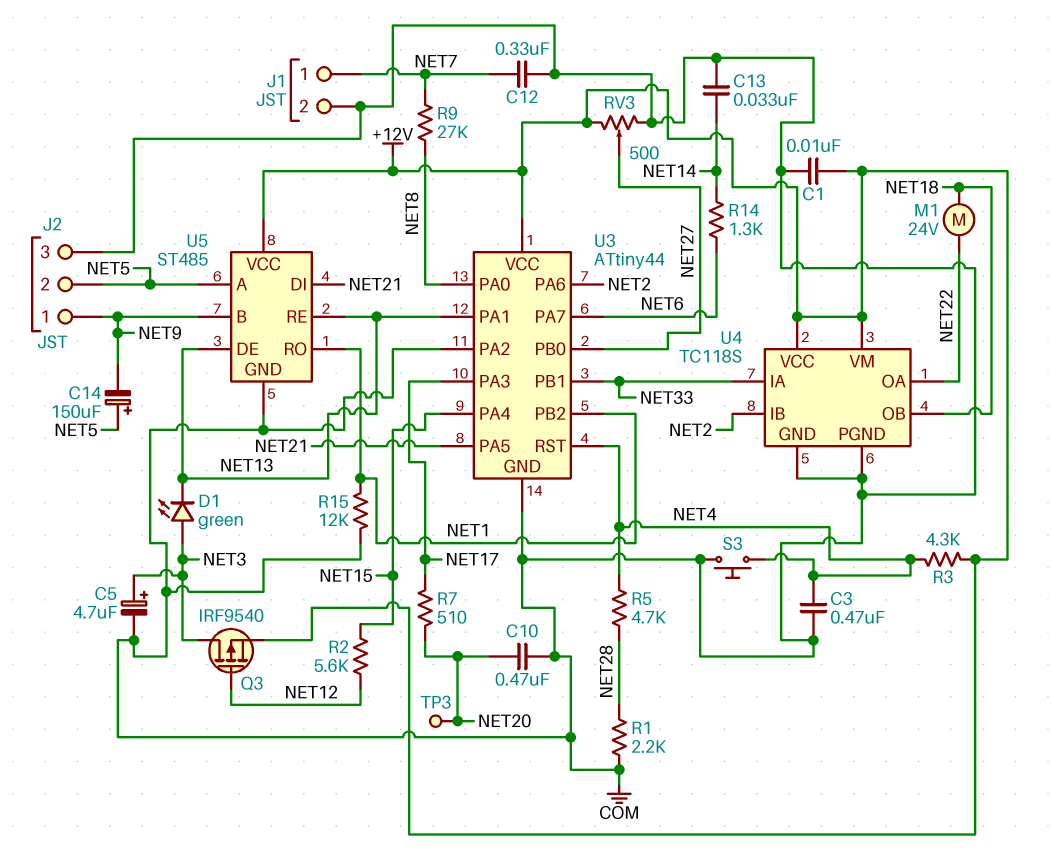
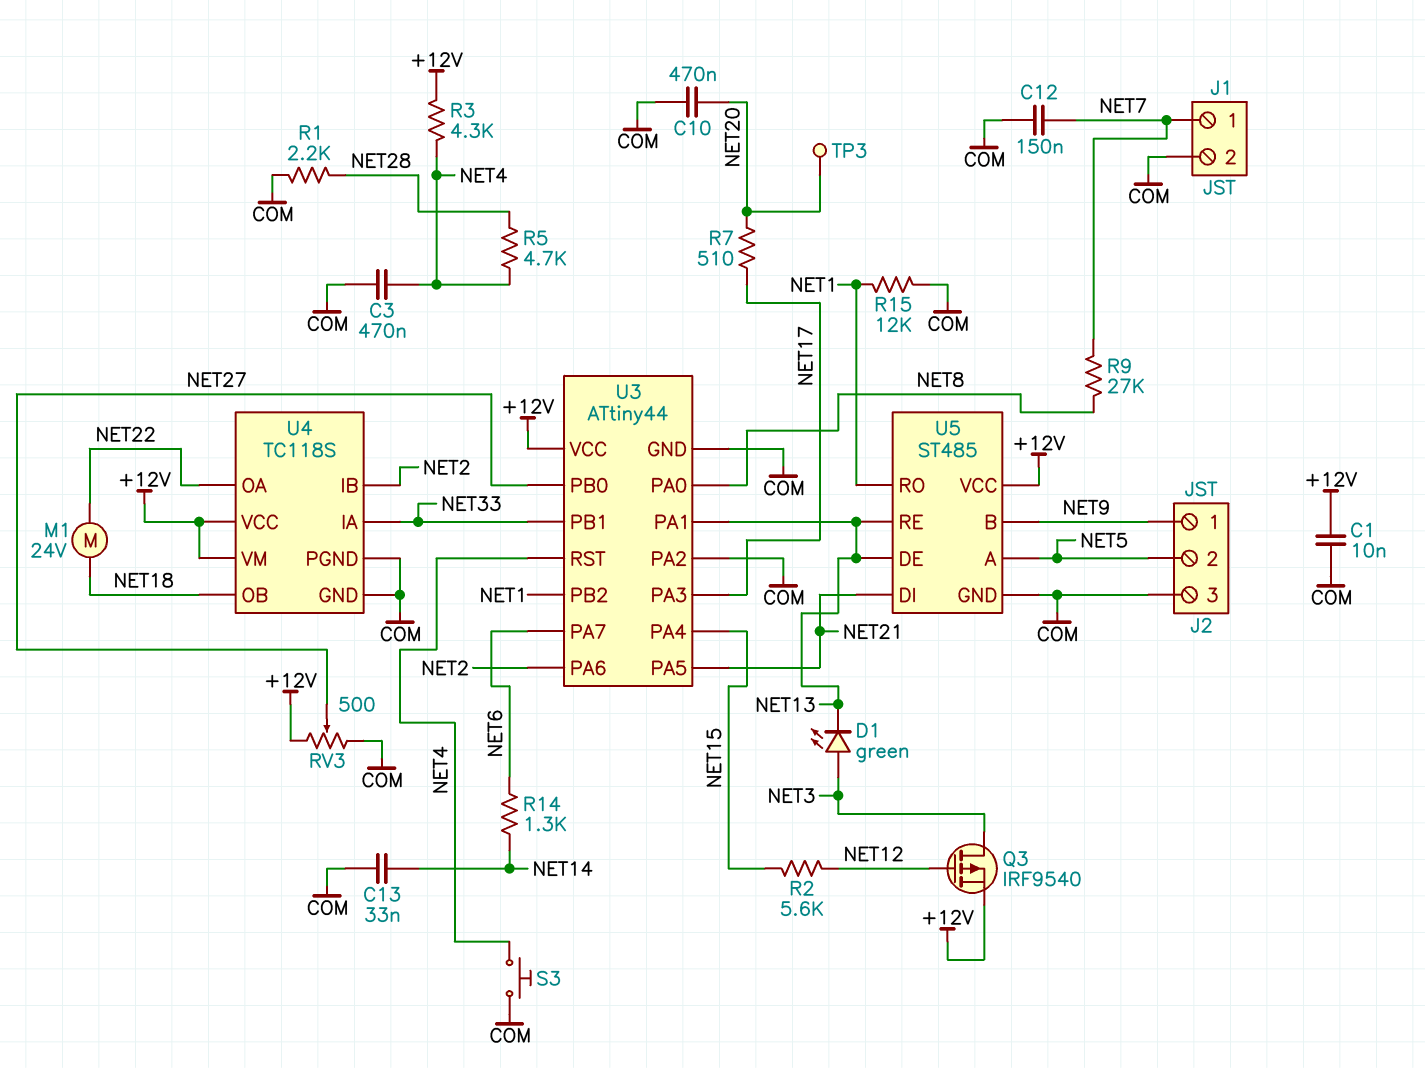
C5: 4.7uF (plus NET3, minus COM) -> none
C12: 330nF (COM, NET7) -> 150nF (COM, NET7)
C14: 150uF (plus NET5, minus NET9) -> none

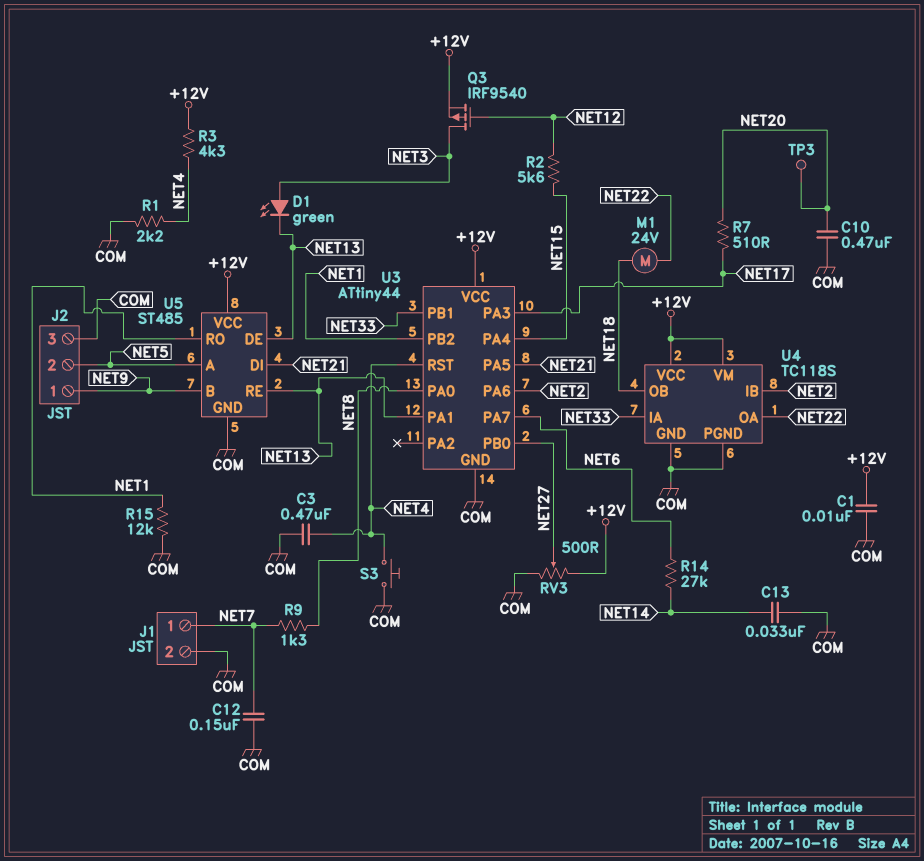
R1: 2.2k (COM, NET28) -> 2.2k (COM, NET4)
R5: 4.7k (NET4, NET28) -> none
R9: 27k (NET7, NET8) -> 1.3k (NET7, NET8)
R14: 1.3k (NET6, NET14) -> 27k (NET6, NET14)
U3 pin PA2: COM -> none

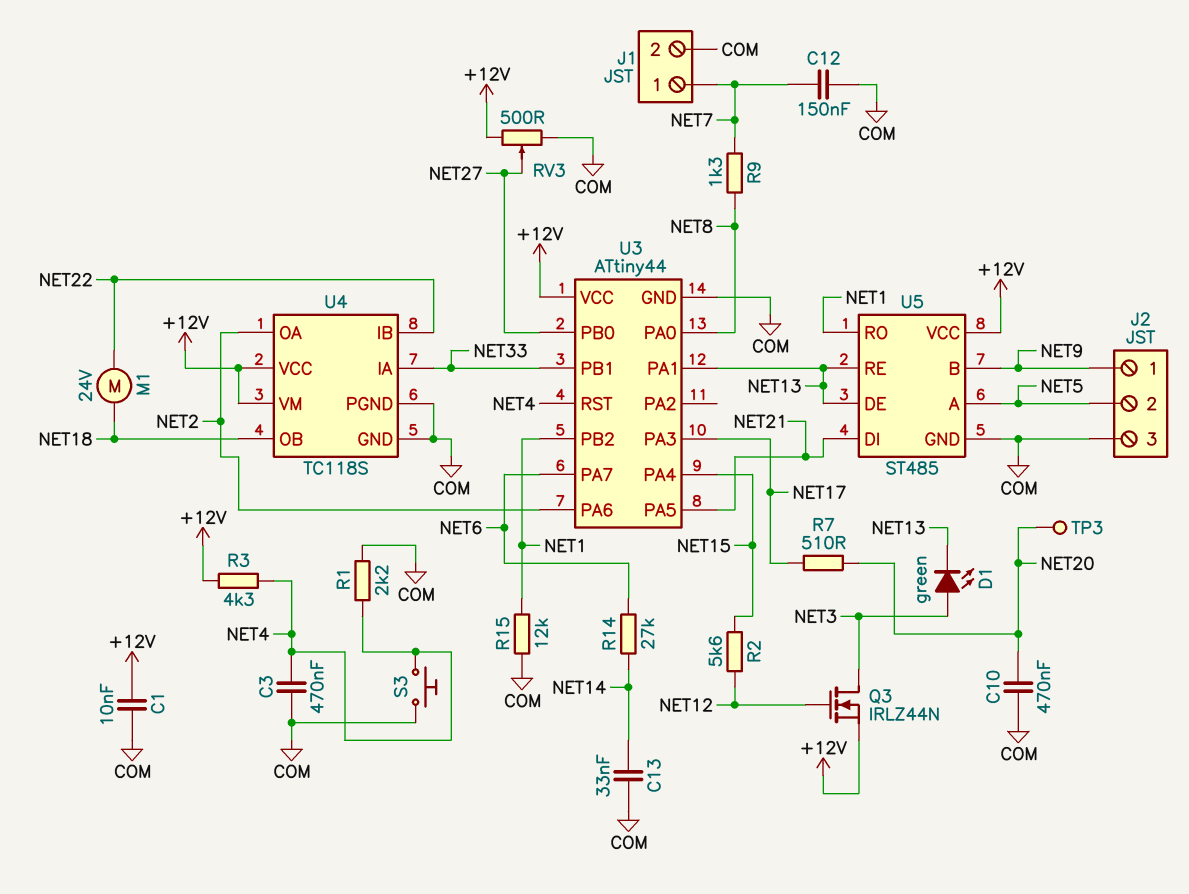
Q3: PMOS IRF9540 (G NET12, D NET3, S +12V) -> NMOS IRLZ44N (G NET12, D NET3, S +12V)
U4 pin IB: NET2 -> NET22
U4 pin OA: NET22 -> NET2

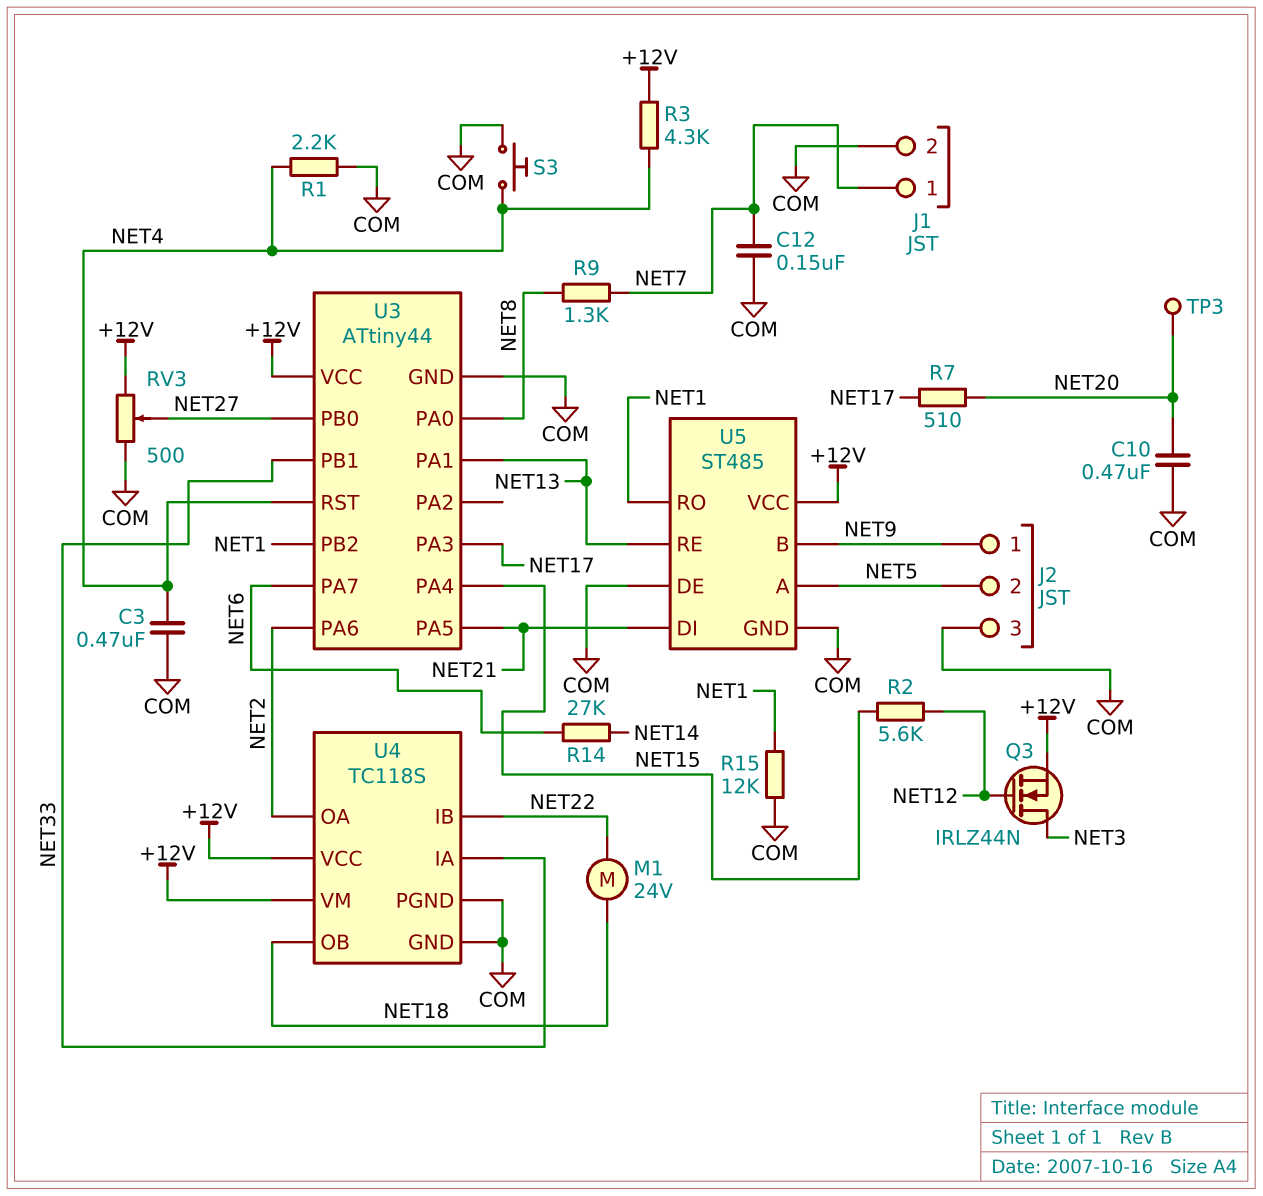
C1: 10nF (+12V, COM) -> none
C13: 33nF (COM, NET14) -> none
D1: LED green (A NET3, K NET13) -> none
U5 pin DE: NET13 -> COM

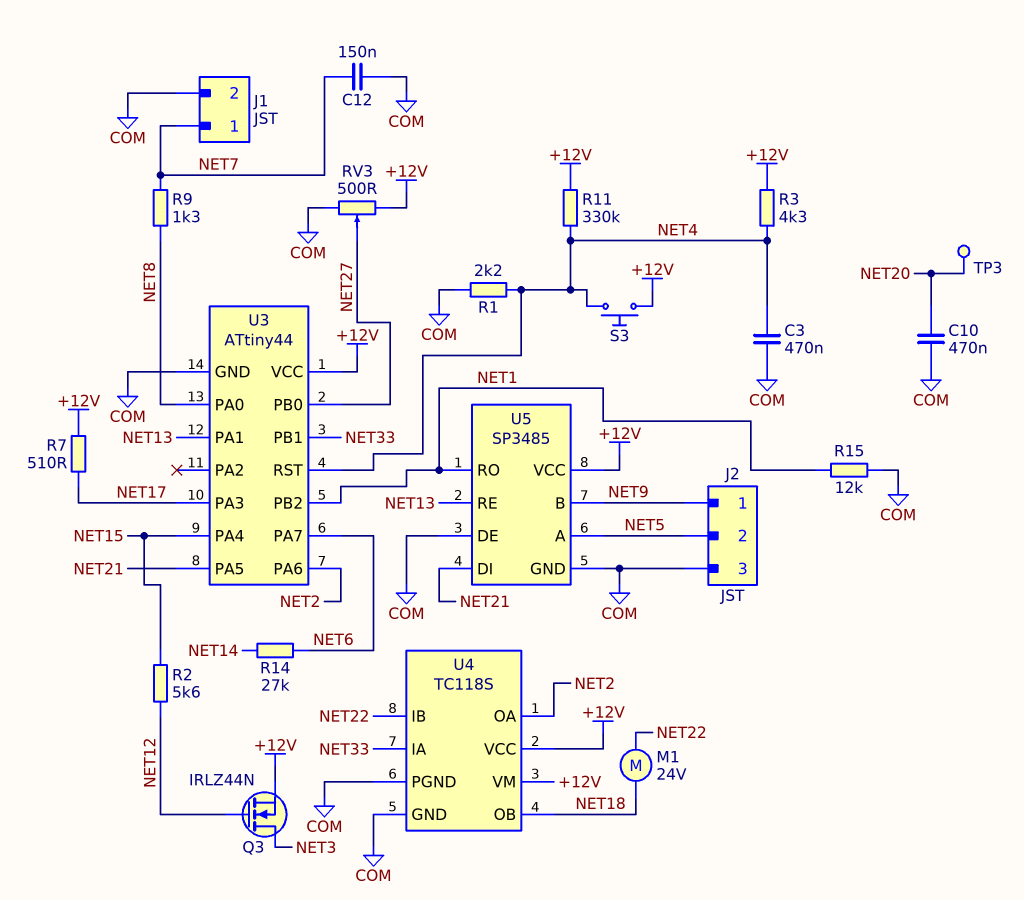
R7: 510 (NET17, NET20) -> 510 (+12V, NET17)
R11: none -> 330k (+12V, NET4)
S3: button (COM, NET4) -> button (+12V, NET4)
U5: ST485 -> SP3485

